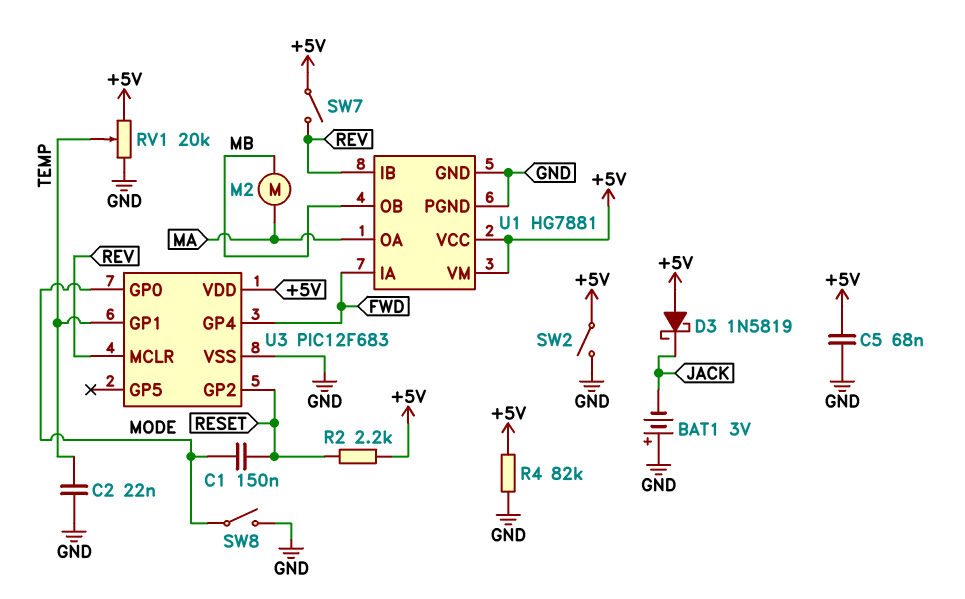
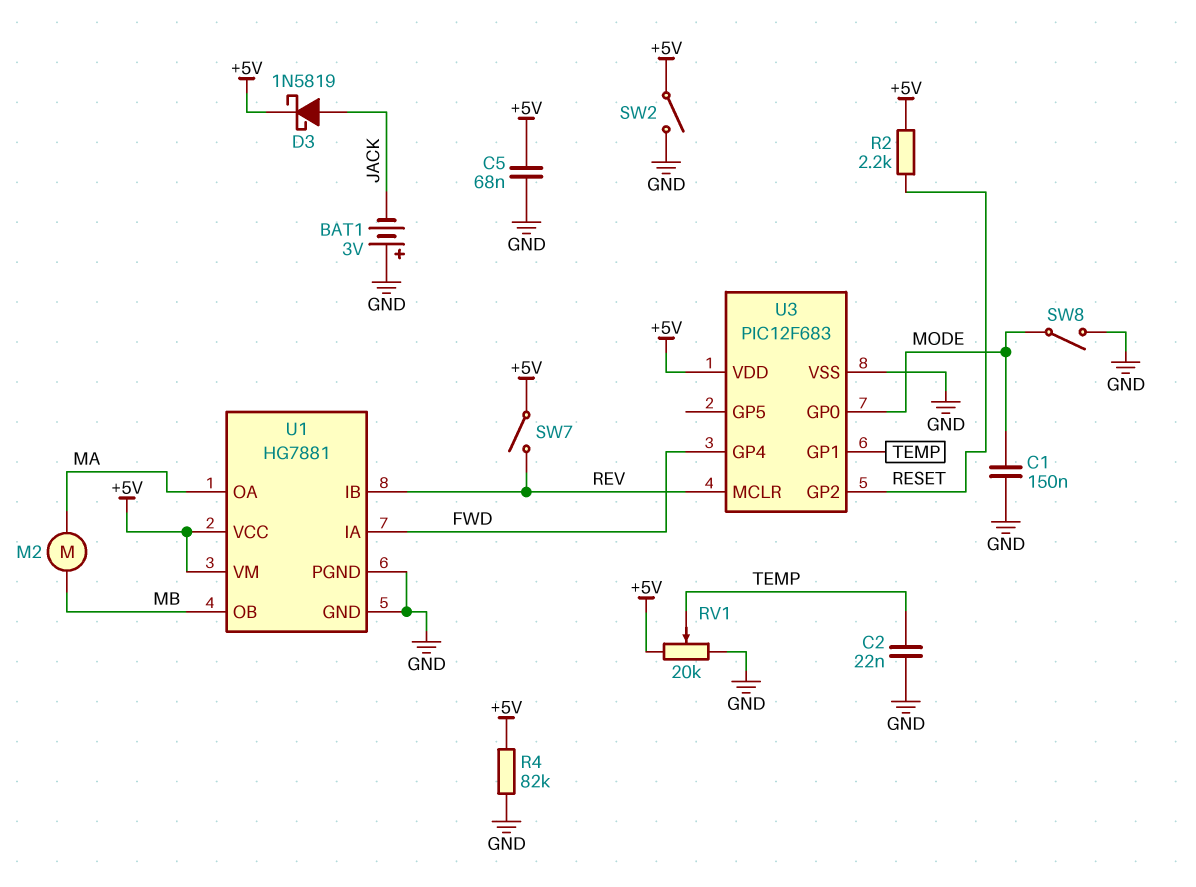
C1: 150nF (MODE, RESET) -> 150nF (GND, MODE)
D3: schottky 1N5819 (A +5V, K JACK) -> schottky 1N5819 (A JACK, K +5V)

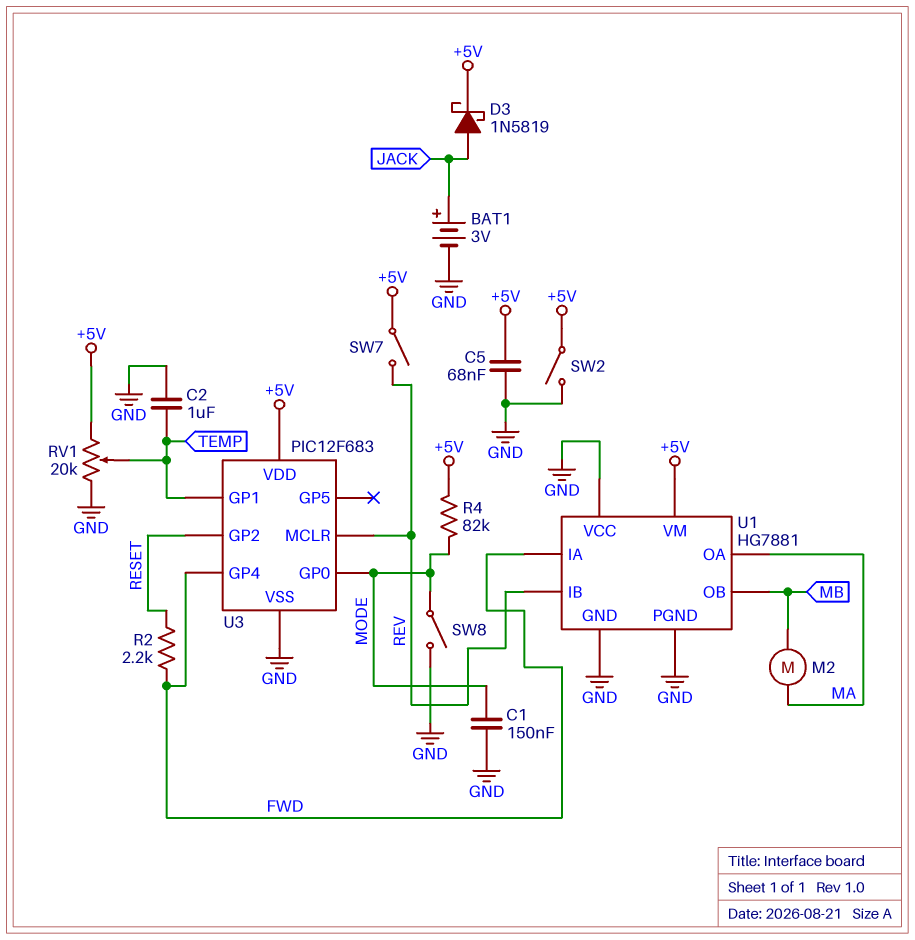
BAT1: 3V (plus GND, minus JACK) -> 3V (plus JACK, minus GND)
C2: 22nF (GND, TEMP) -> 1uF (GND, TEMP)
R2: 2.2k (+5V, RESET) -> 2.2k (FWD, RESET)
R4: 82k (+5V, GND) -> 82k (+5V, MODE)
U1 pin VCC: +5V -> GND

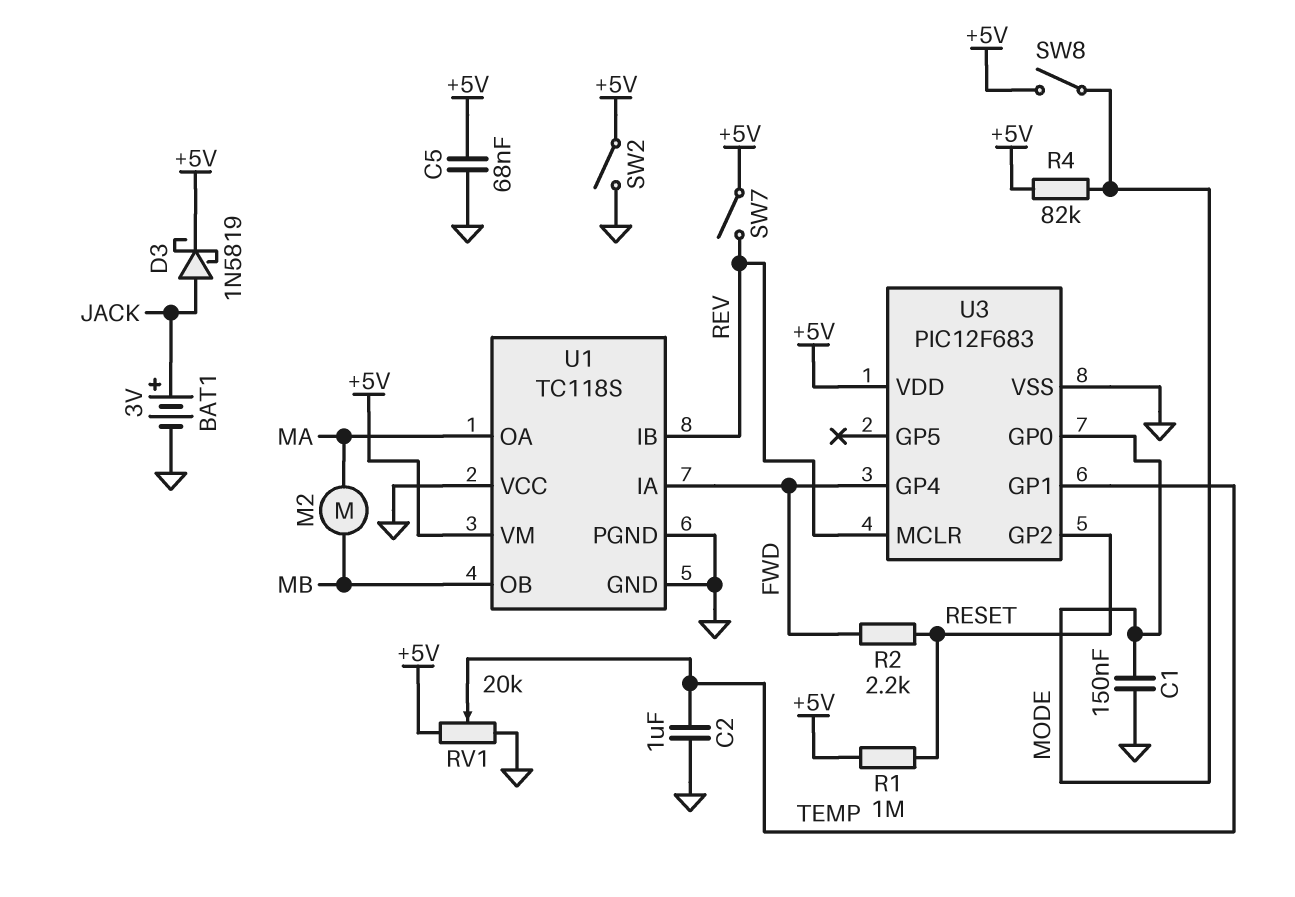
R1: none -> 1M (+5V, RESET)
SW8: switch (GND, MODE) -> switch (+5V, MODE)
U1: HG7881 -> TC118S

